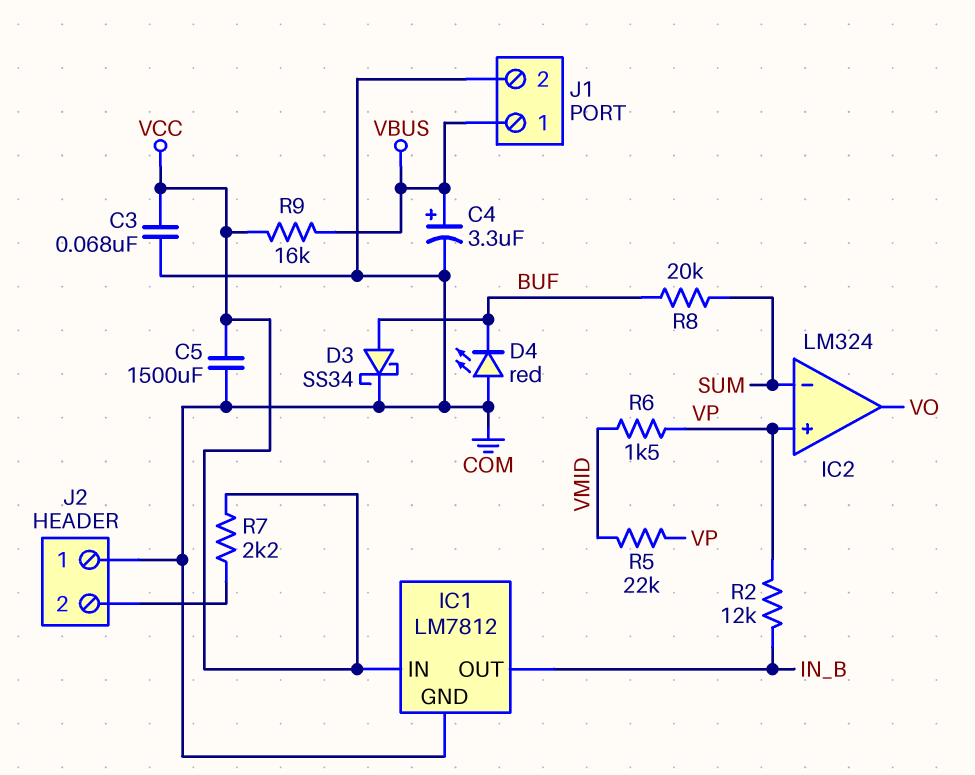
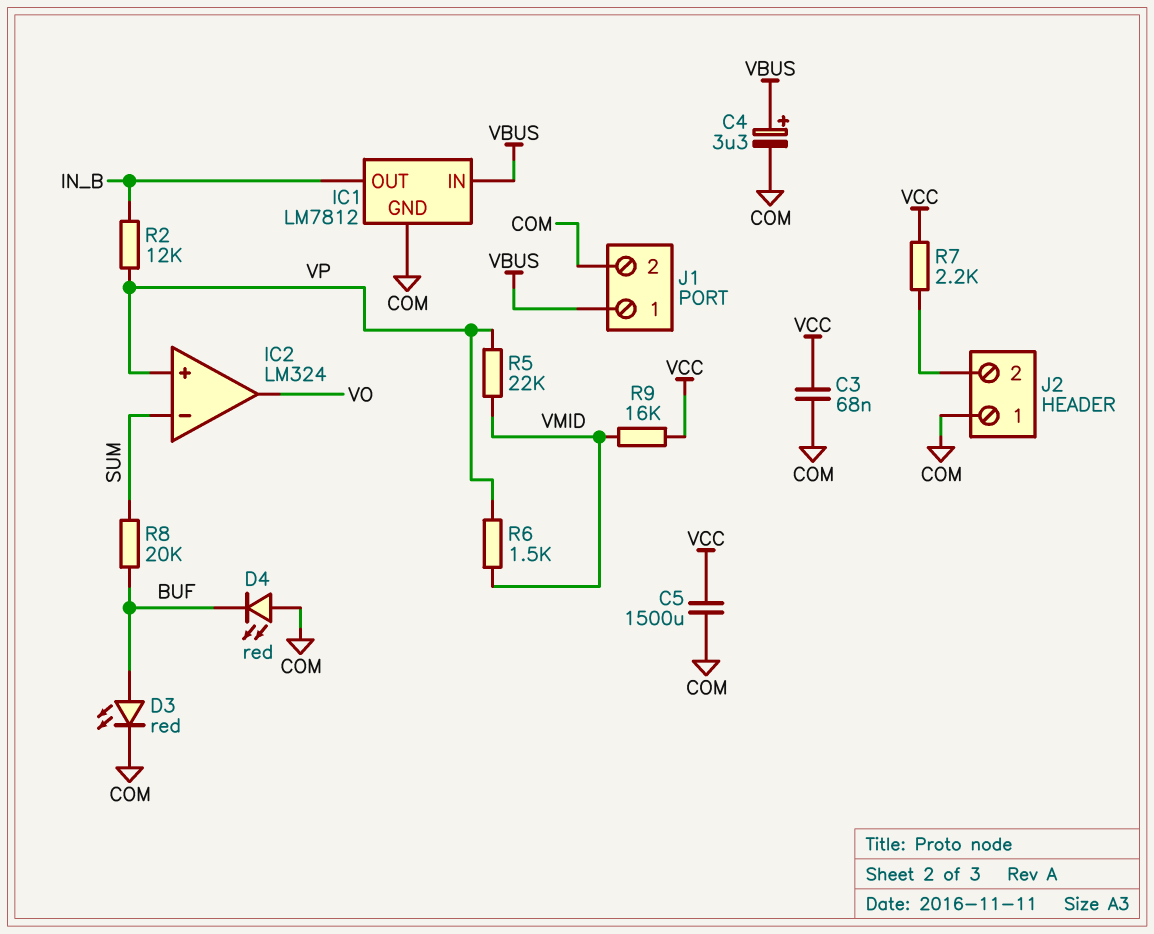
D3: schottky SS34 (A BUF, K COM) -> LED red (A BUF, K COM)
IC1 pin IN: VCC -> VBUS
R9: 16k (VBUS, VCC) -> 16k (VCC, VMID)

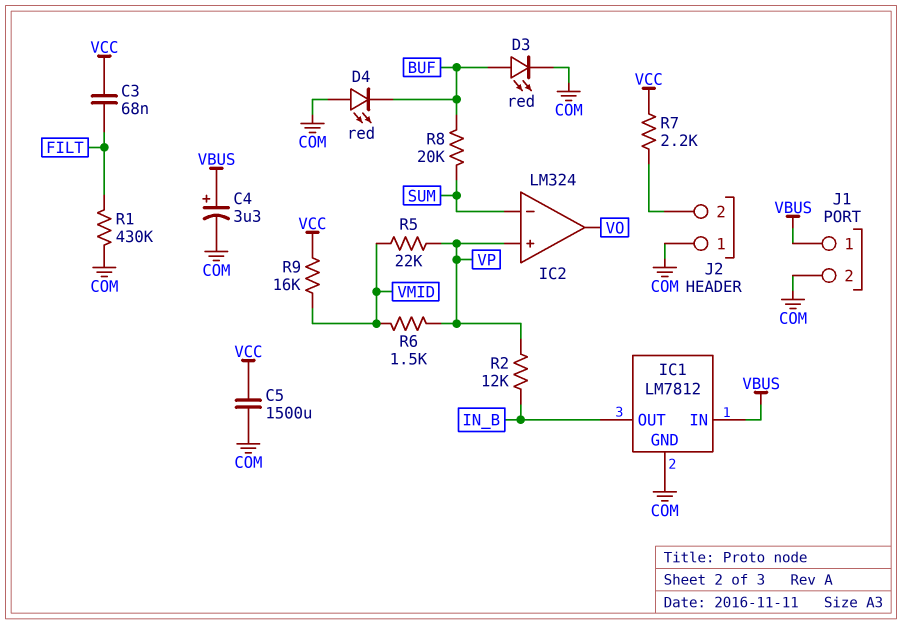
C3: 68nF (COM, VCC) -> 68nF (FILT, VCC)
R1: none -> 430k (COM, FILT)

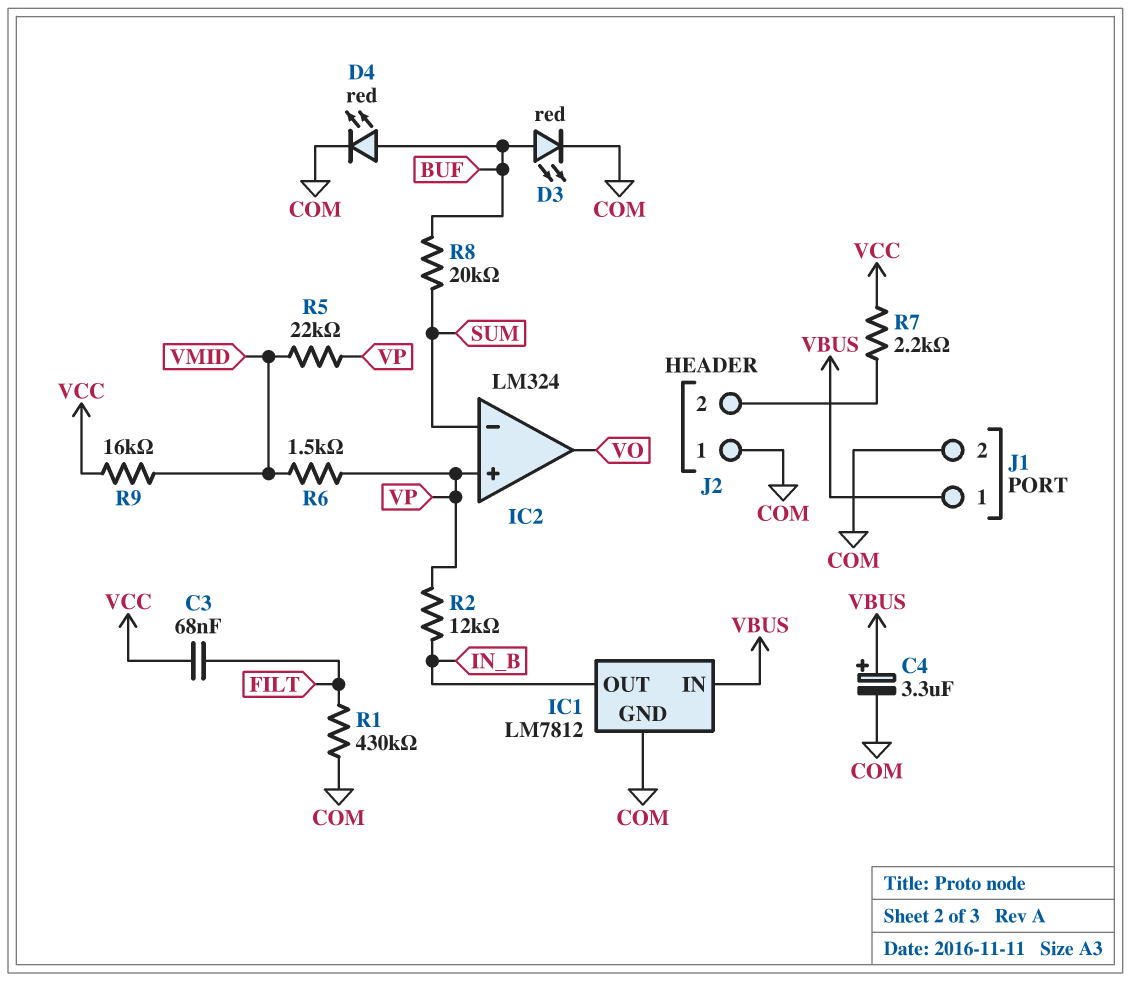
C5: 1500uF (COM, VCC) -> none
D4: LED red (A COM, K BUF) -> LED red (A BUF, K COM)

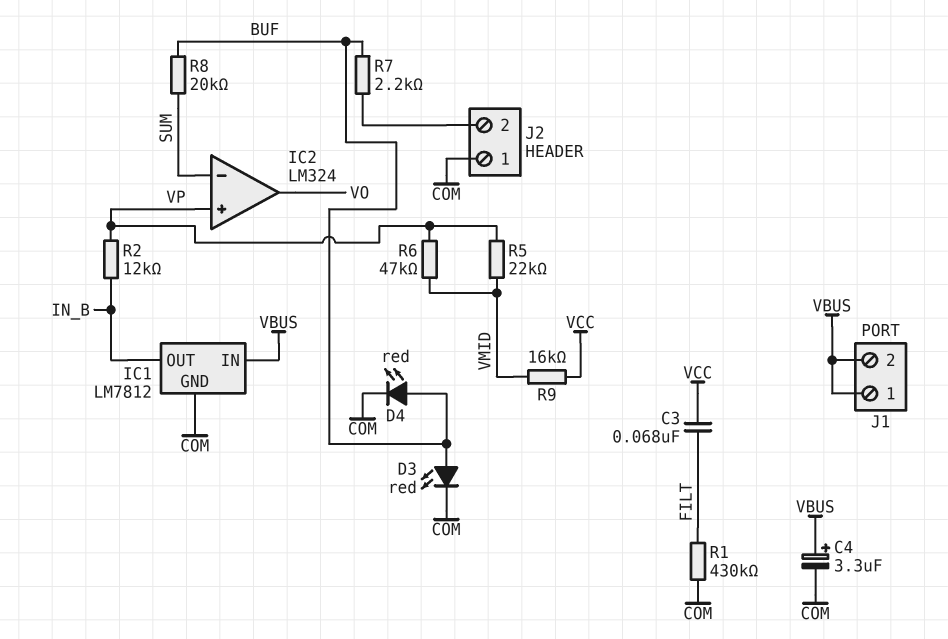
J1 pin 2: COM -> VBUS
R6: 1.5k (VMID, VP) -> 47k (VMID, VP)
R7: 2.2k (J2/2, VCC) -> 2.2k (BUF, J2/2)

